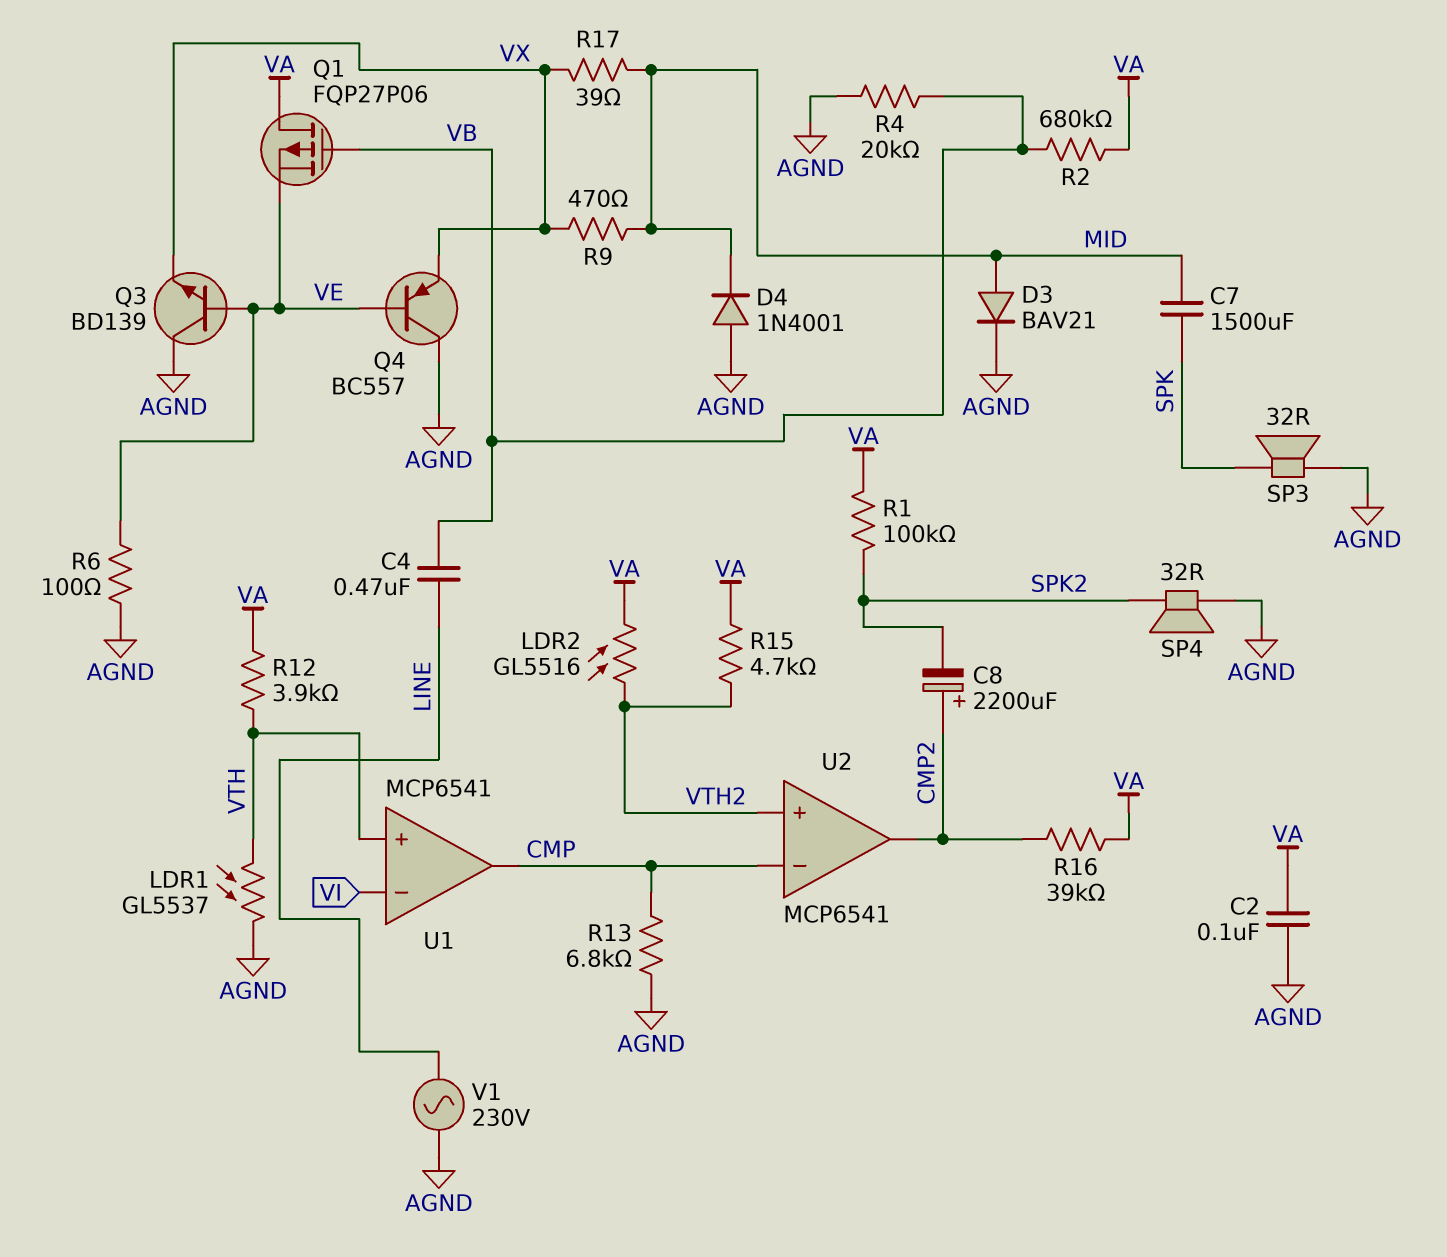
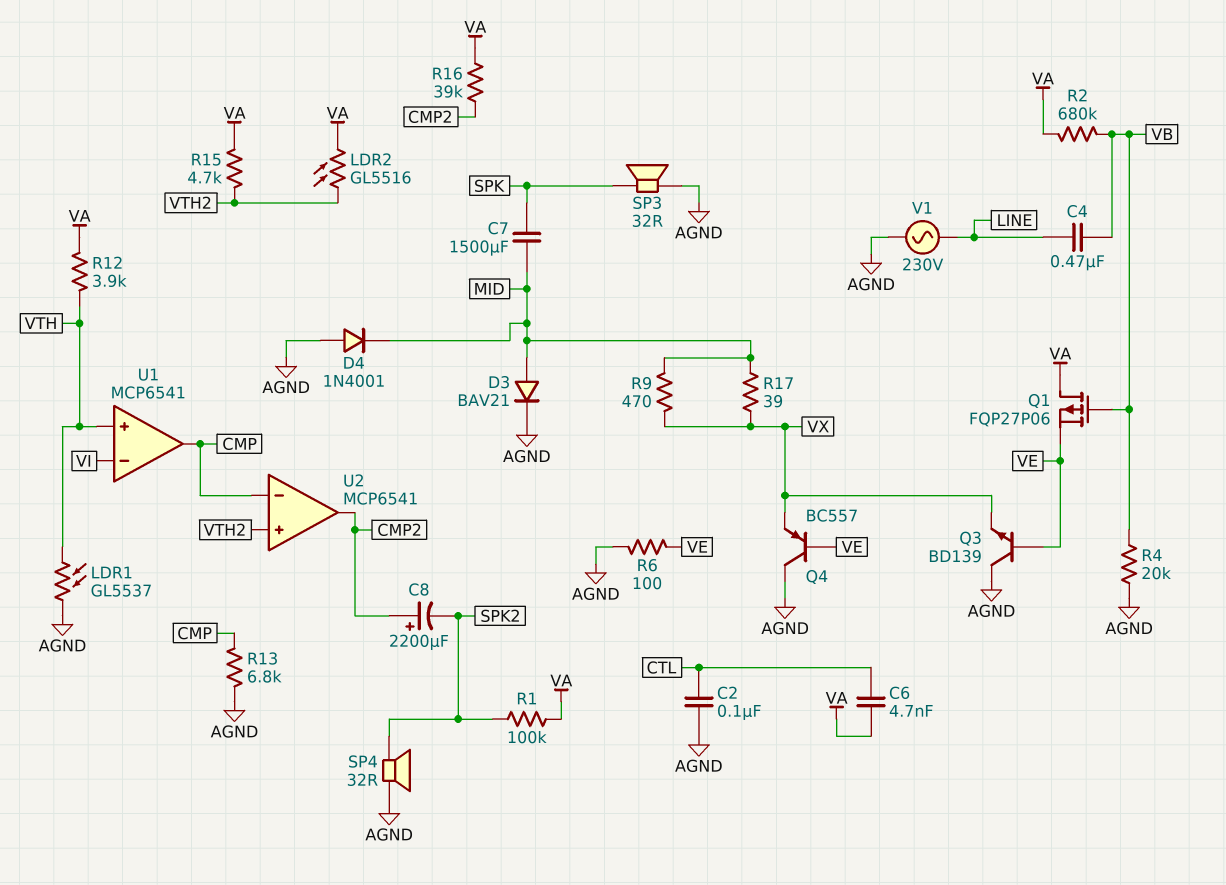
C2: 100nF (AGND, VA) -> 100nF (AGND, CTL)
C6: none -> 4.7nF (CTL, VA)

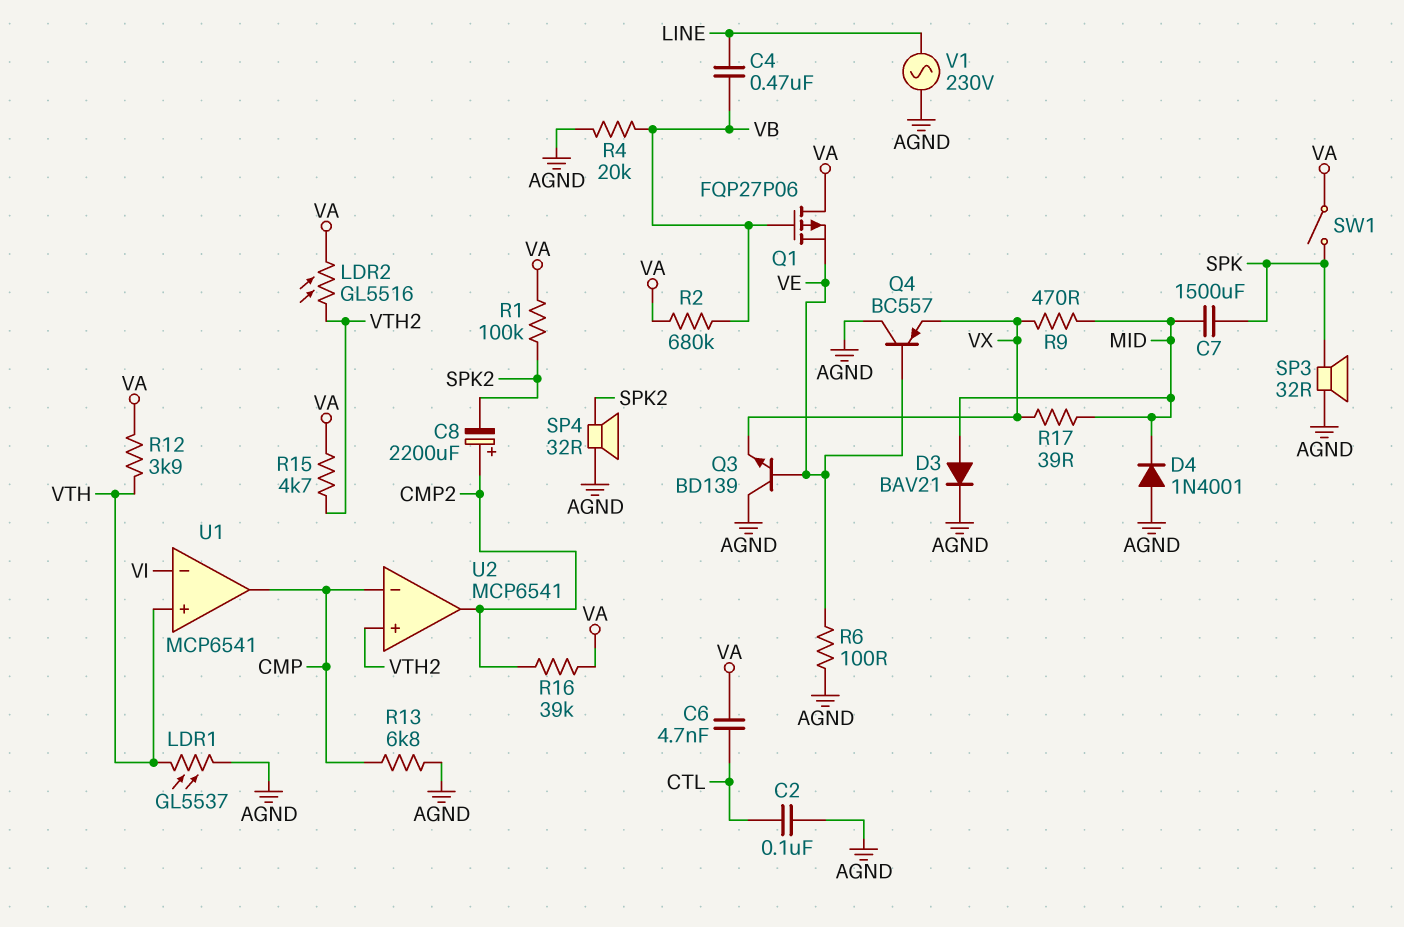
SW1: none -> switch (SPK, VA)

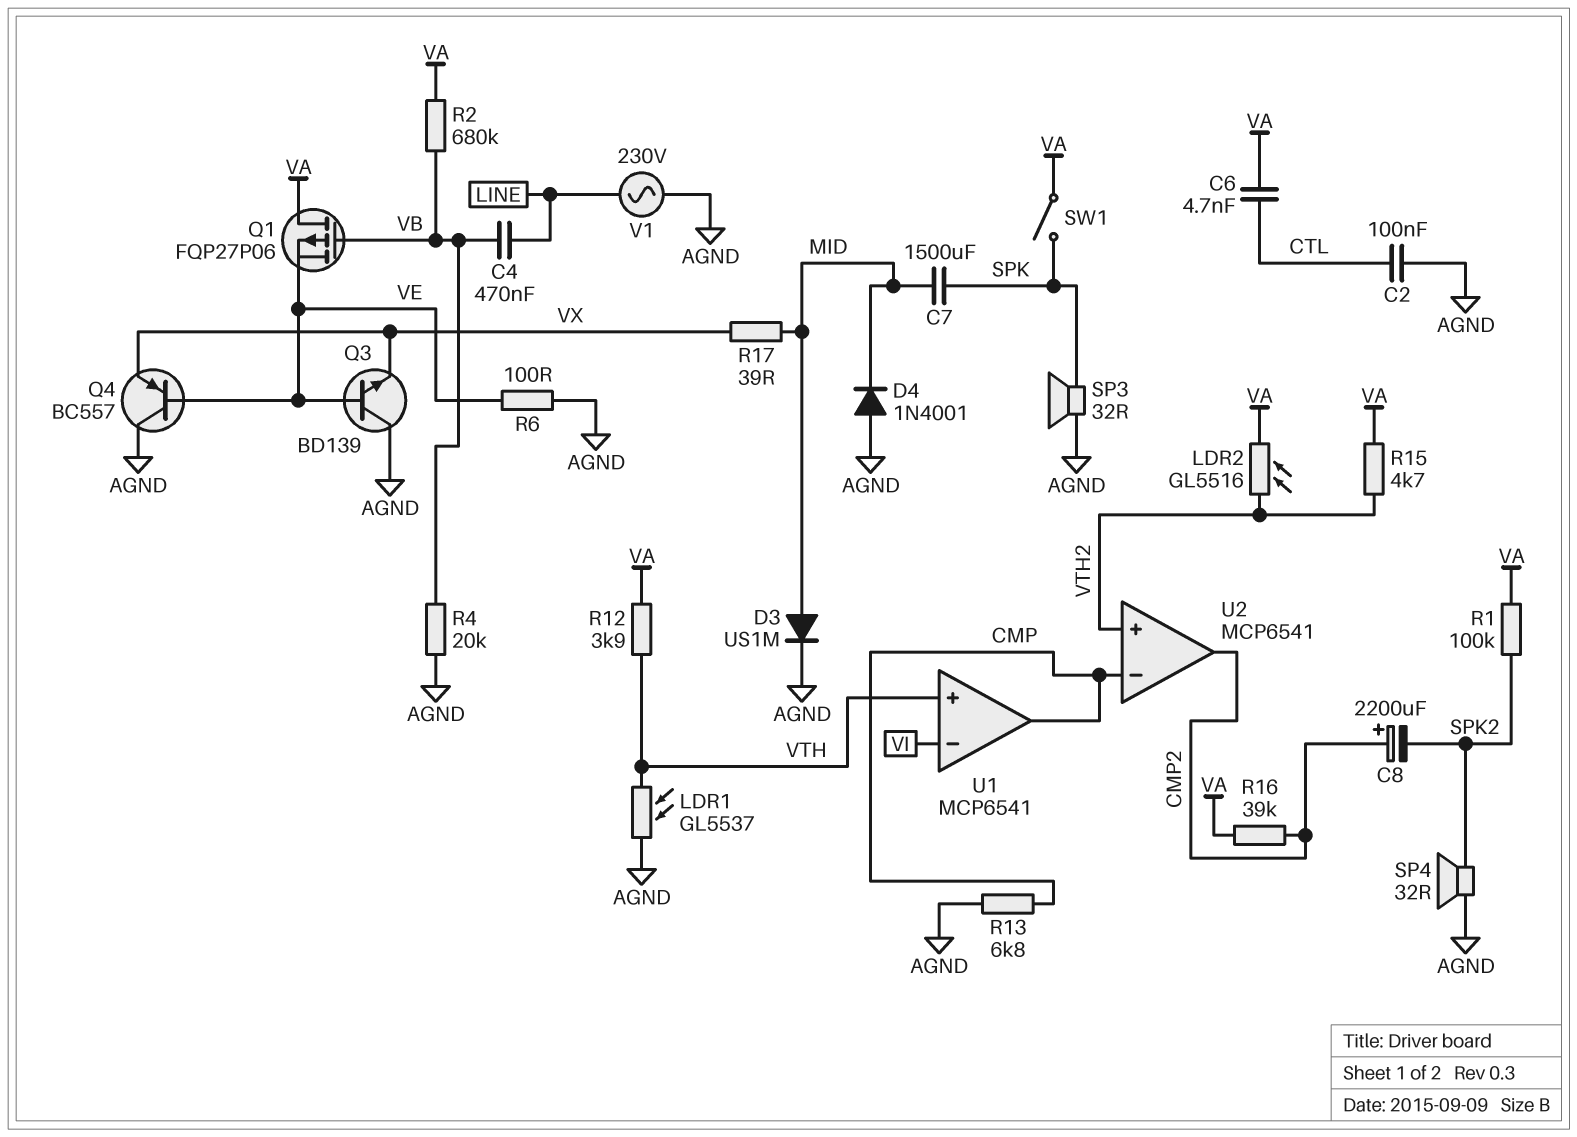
D3: diode BAV21 (A MID, K AGND) -> diode US1M (A MID, K AGND)
R9: 470 (MID, VX) -> none

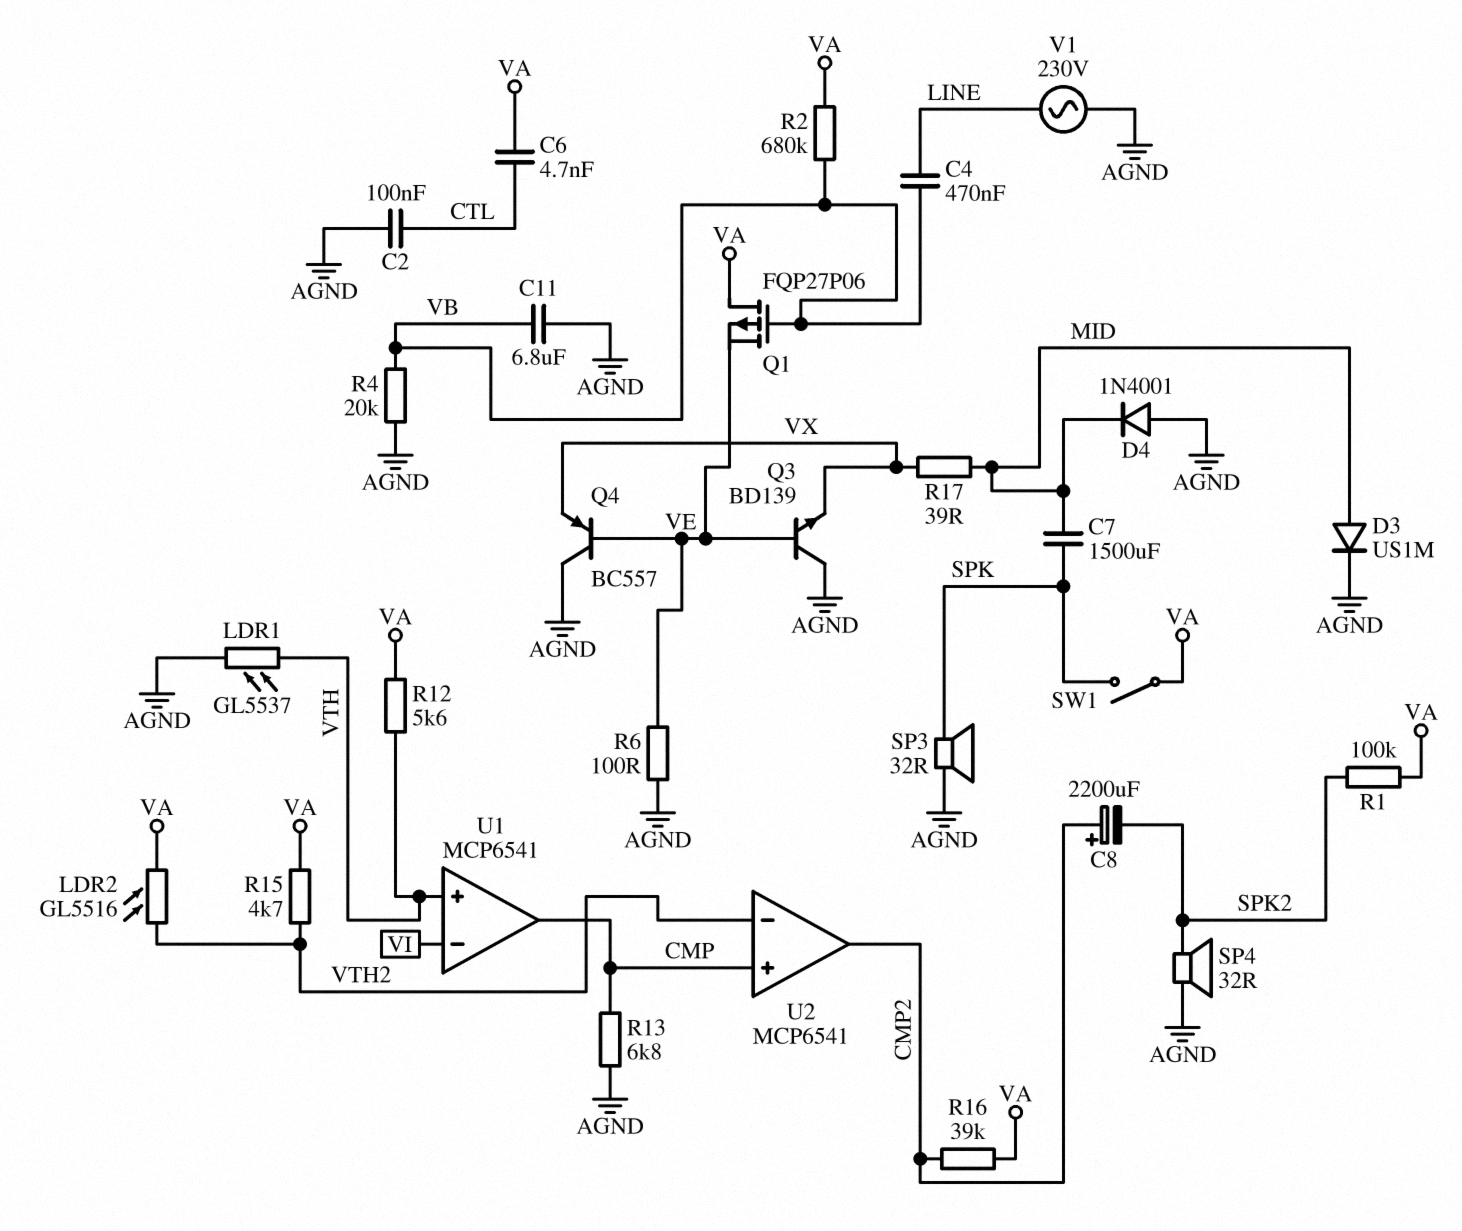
C11: none -> 6.8uF (AGND, VB)
R12: 3.9k (VA, VTH) -> 5.6k (VA, VTH)
U2 pin in+: VTH2 -> CMP
U2 pin in-: CMP -> VTH2

